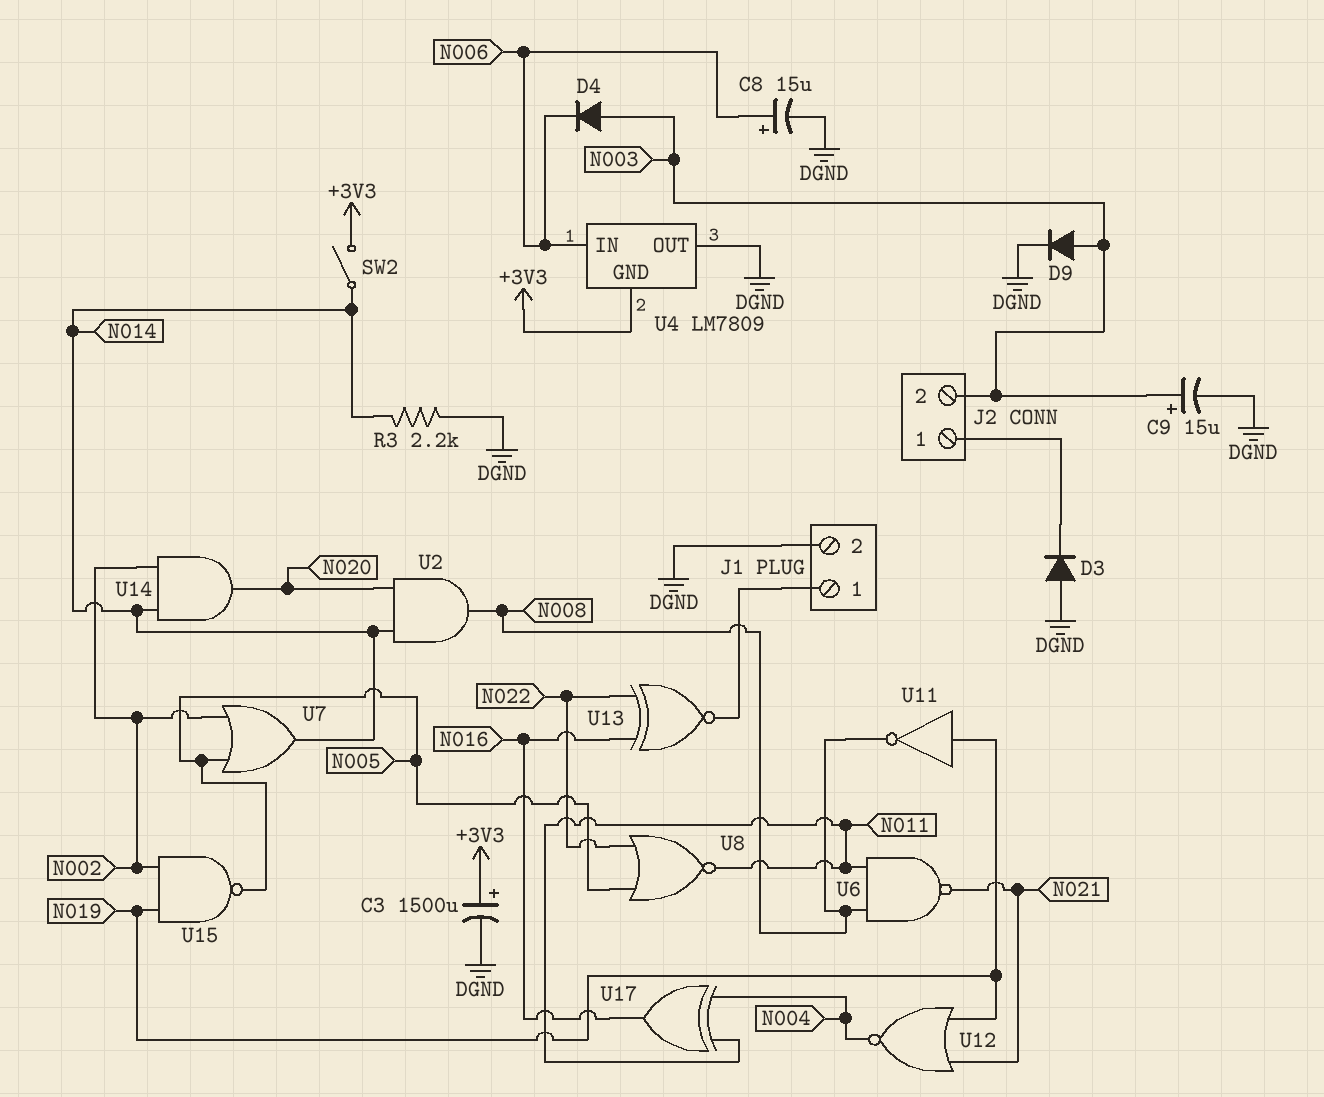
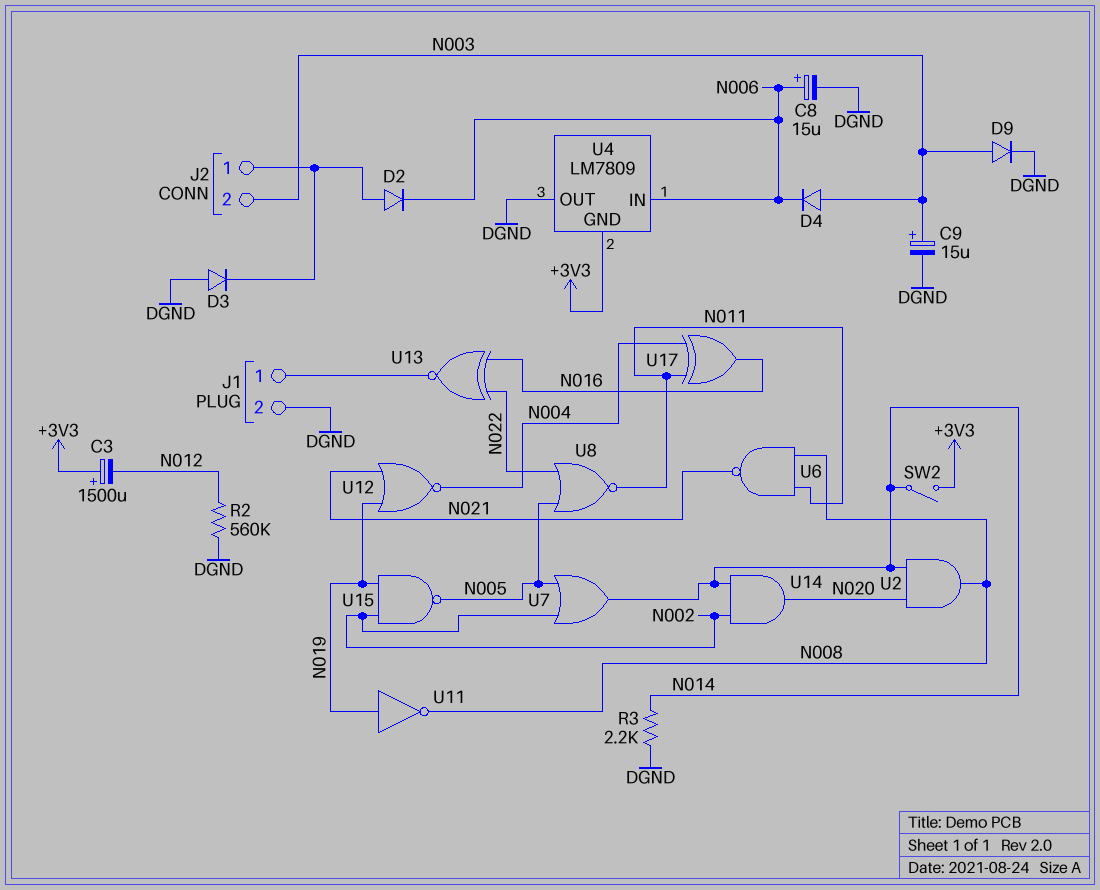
C3: 1500uF (plus +3V3, minus DGND) -> 1500uF (plus +3V3, minus N012)
D2: none -> diode (A J2/1, K N006)
R2: none -> 560k (DGND, N012)

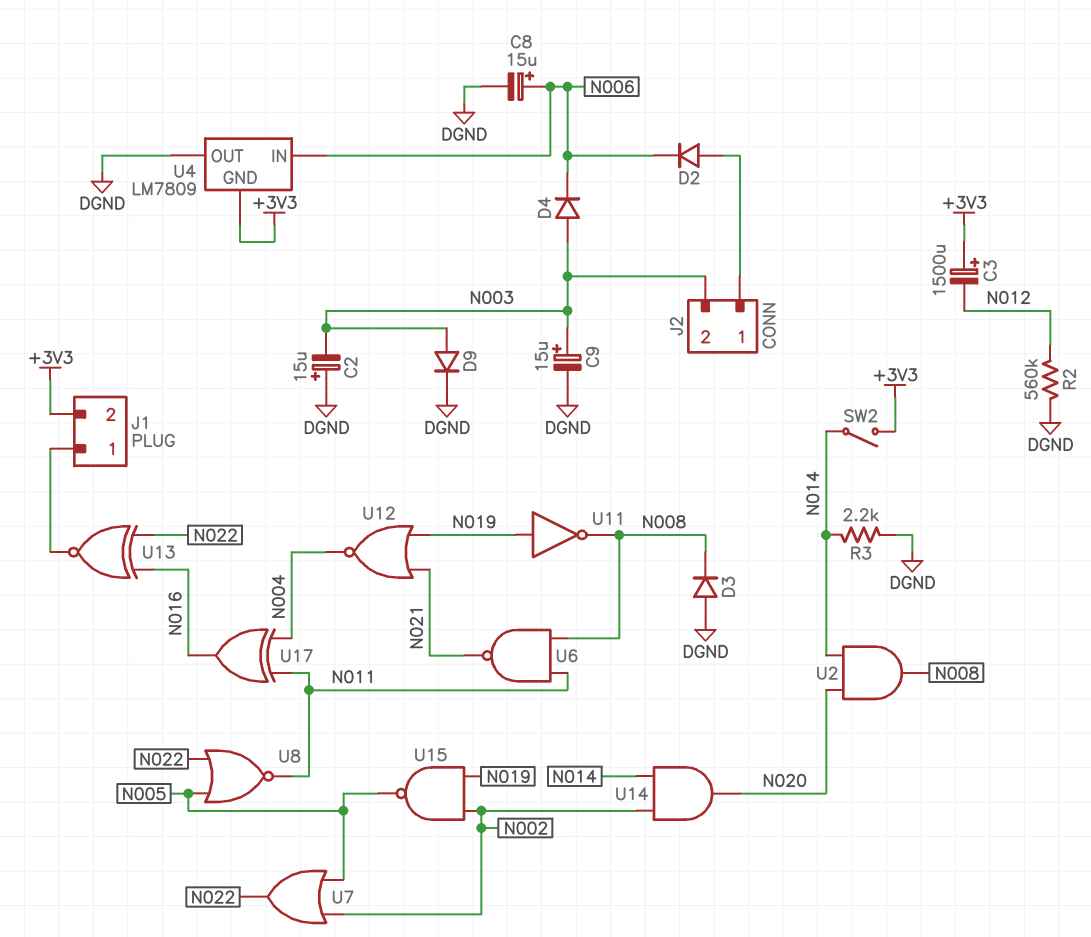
C2: none -> 15uF (plus DGND, minus N003)
D3: diode (A DGND, K J2/1) -> diode (A DGND, K N008)
J1 pin 2: DGND -> +3V3
U7: OR (in N002, in N005, out N014) -> OR (in N002, in N005, out N022)

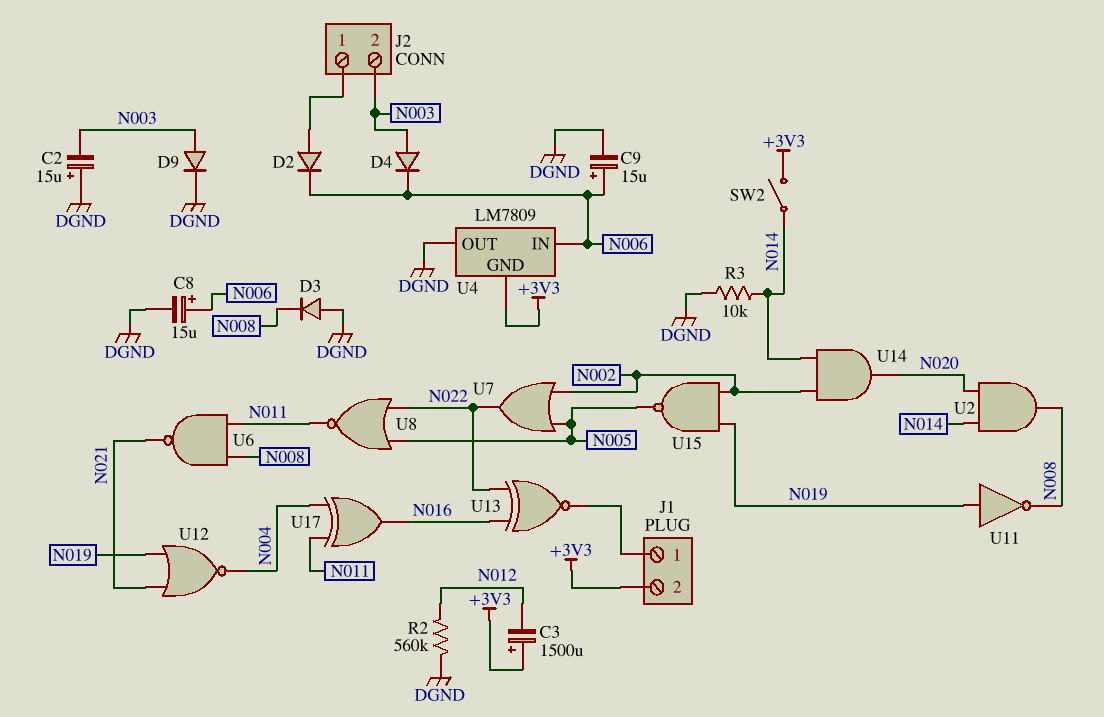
C9: 15uF (plus N003, minus DGND) -> 15uF (plus N006, minus DGND)
R3: 2.2k (DGND, N014) -> 10k (DGND, N014)

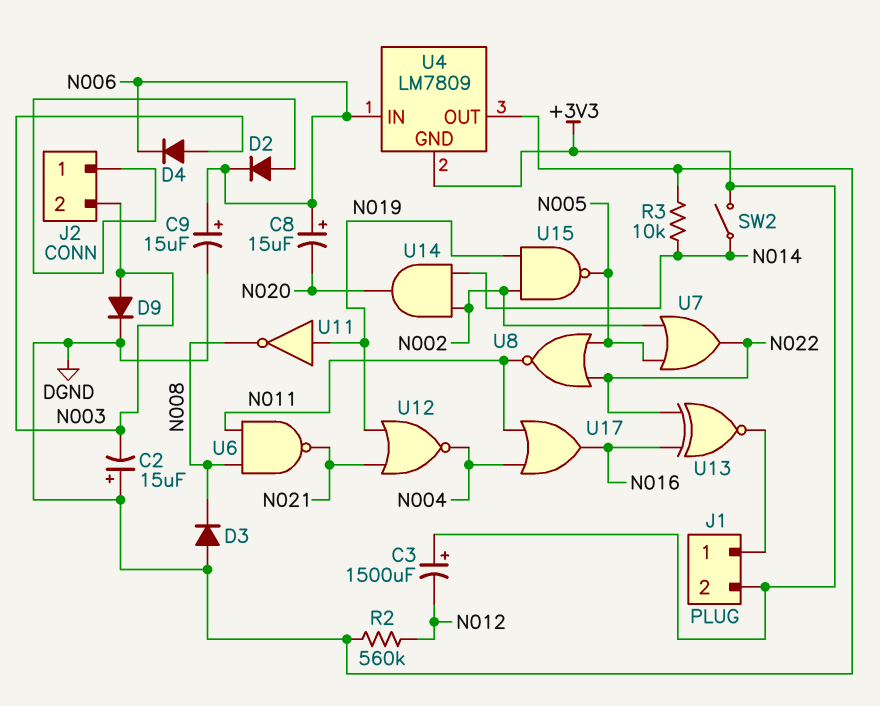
C8: 15uF (plus N006, minus DGND) -> 15uF (plus N006, minus N020)
U2: AND (in N014, in N020, out N008) -> none
U17: XOR (in N004, in N011, out N016) -> OR (in N004, in N011, out N016)

